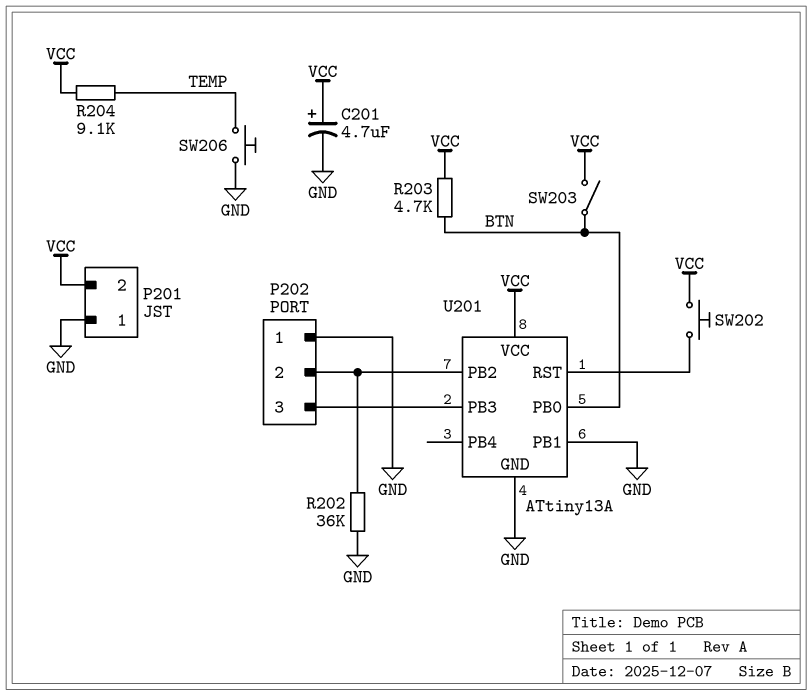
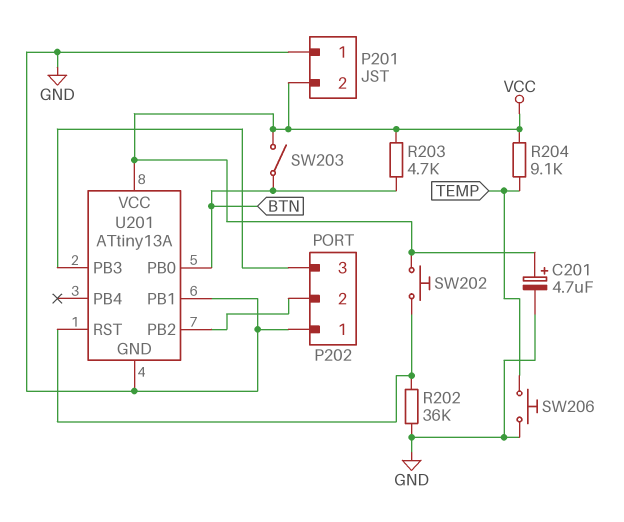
R202: 36k (GND, P202/2) -> 36k (GND, U201/RST)

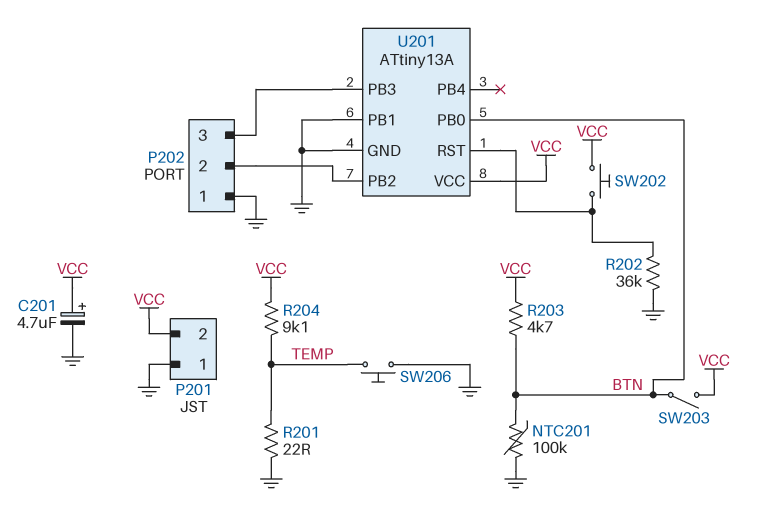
NTC201: none -> 100k (BTN, GND)
R201: none -> 22 (GND, TEMP)

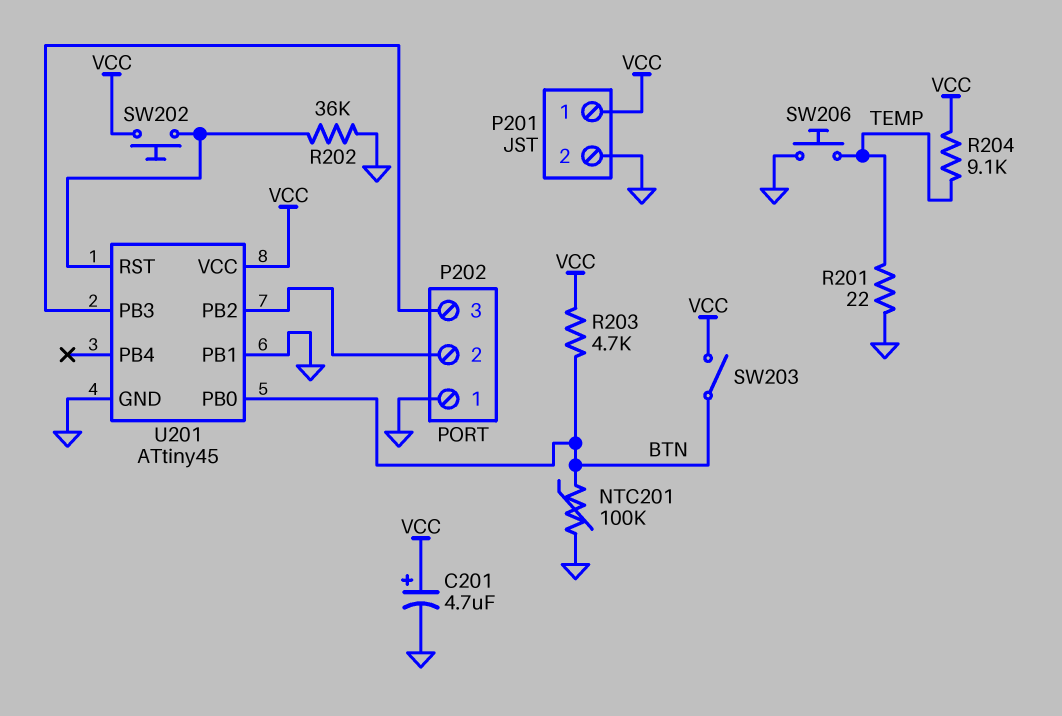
P201 pin 1: GND -> VCC
P201 pin 2: VCC -> GND
U201: ATtiny13A -> ATtiny45

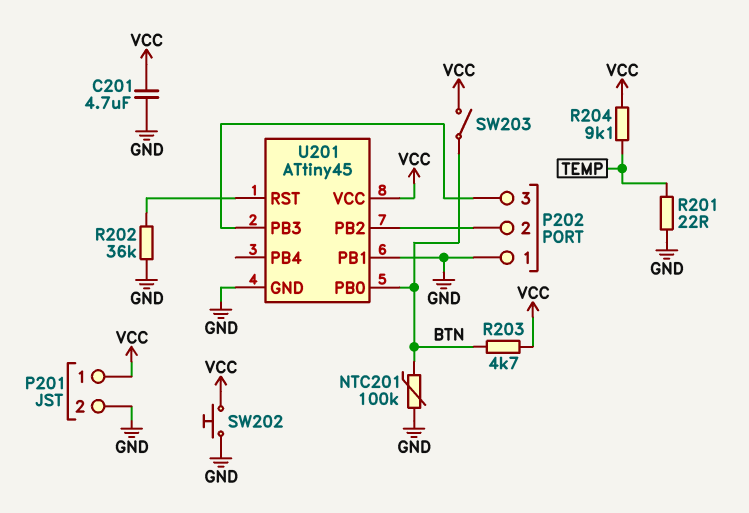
C201: 4.7uF (plus VCC, minus GND) -> 4.7uF (GND, VCC)
SW202: button (U201/RST, VCC) -> button (GND, VCC)
SW206: button (GND, TEMP) -> none

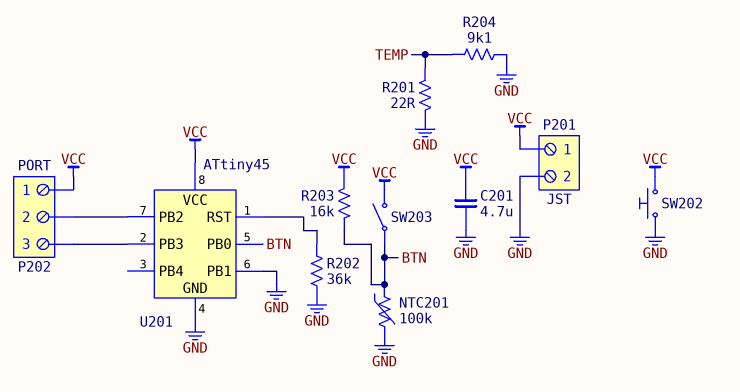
P202 pin 1: GND -> VCC
R203: 4.7k (BTN, VCC) -> 16k (BTN, VCC)
R204: 9.1k (TEMP, VCC) -> 9.1k (GND, TEMP)

